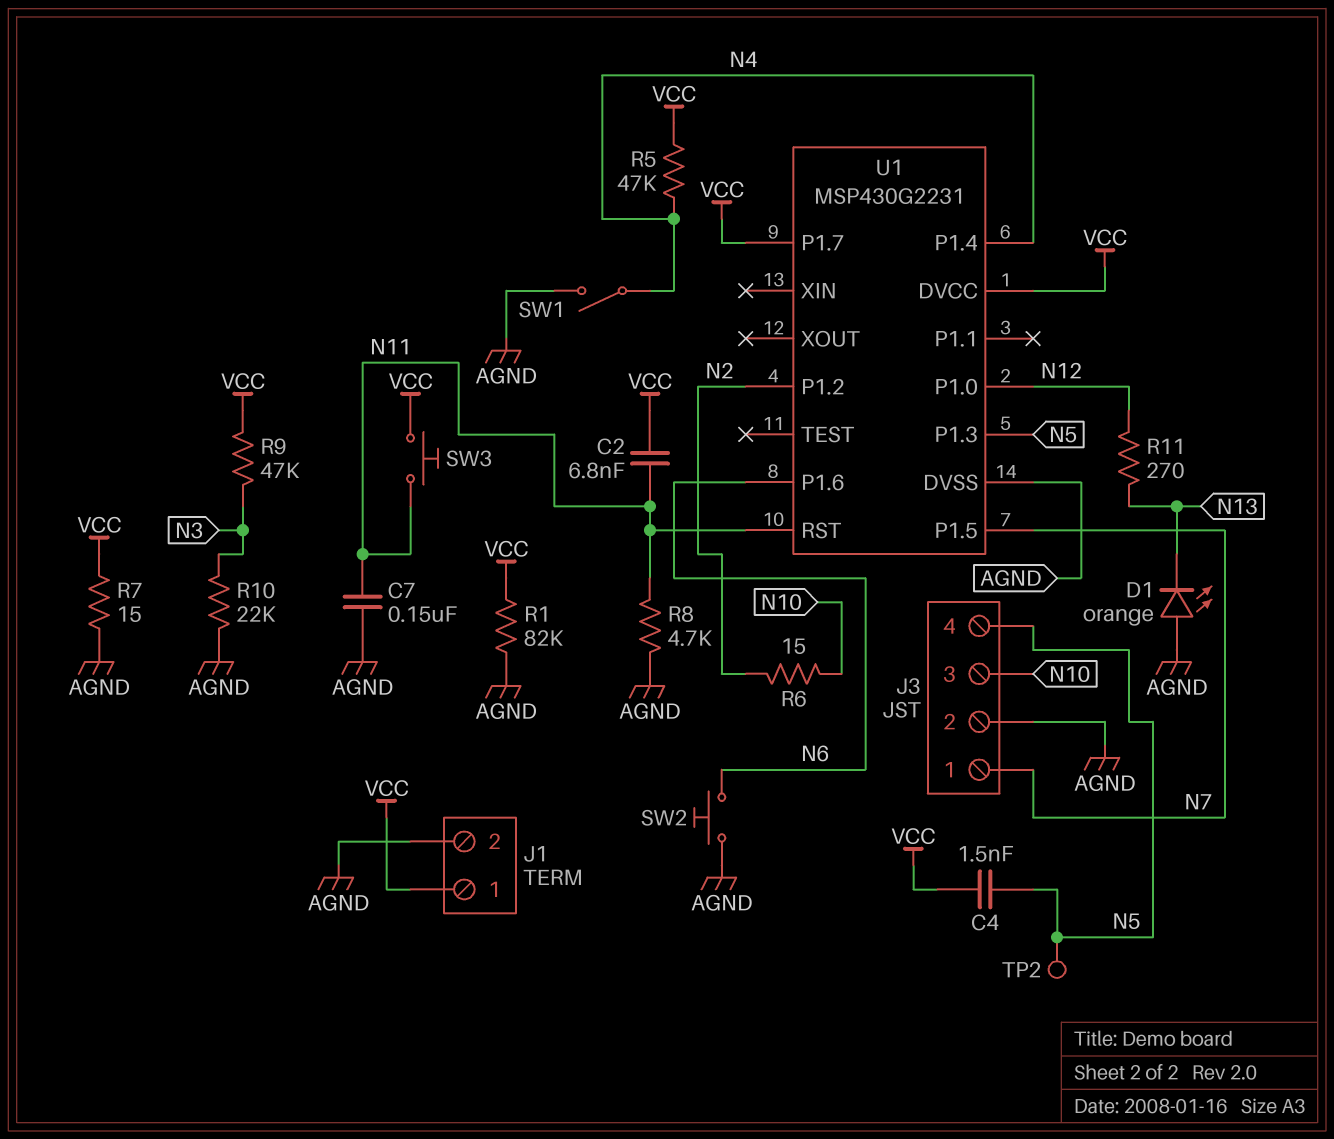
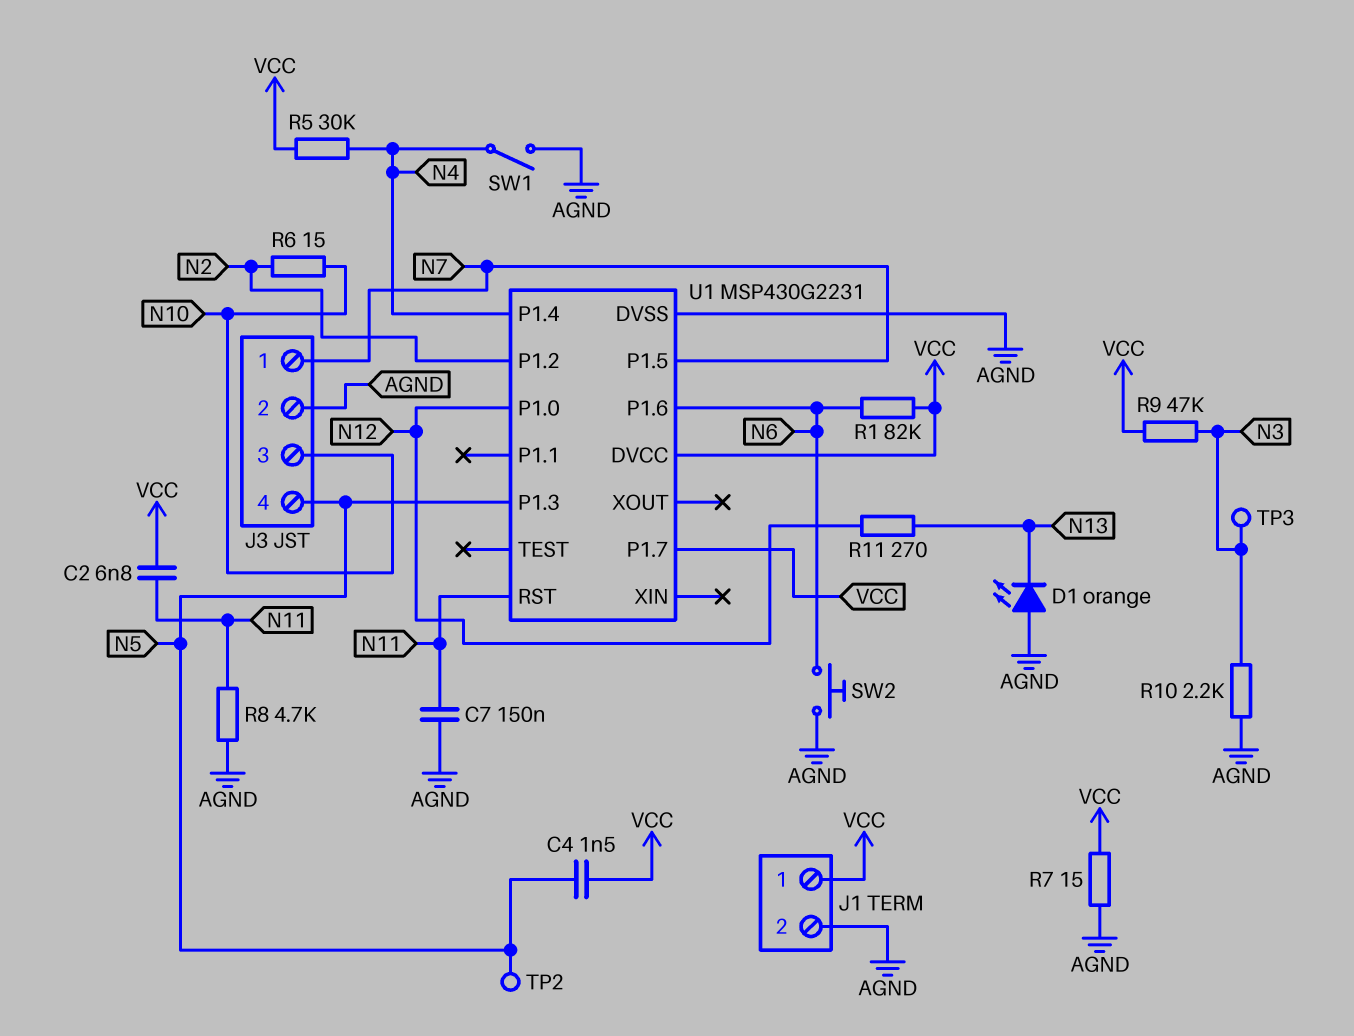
R1: 82k (AGND, VCC) -> 82k (N6, VCC)
R5: 47k (N4, VCC) -> 30k (N4, VCC)
R10: 22k (AGND, N3) -> 2.2k (AGND, N3)
SW3: button (N11, VCC) -> none
TP3: none -> test point (N3)

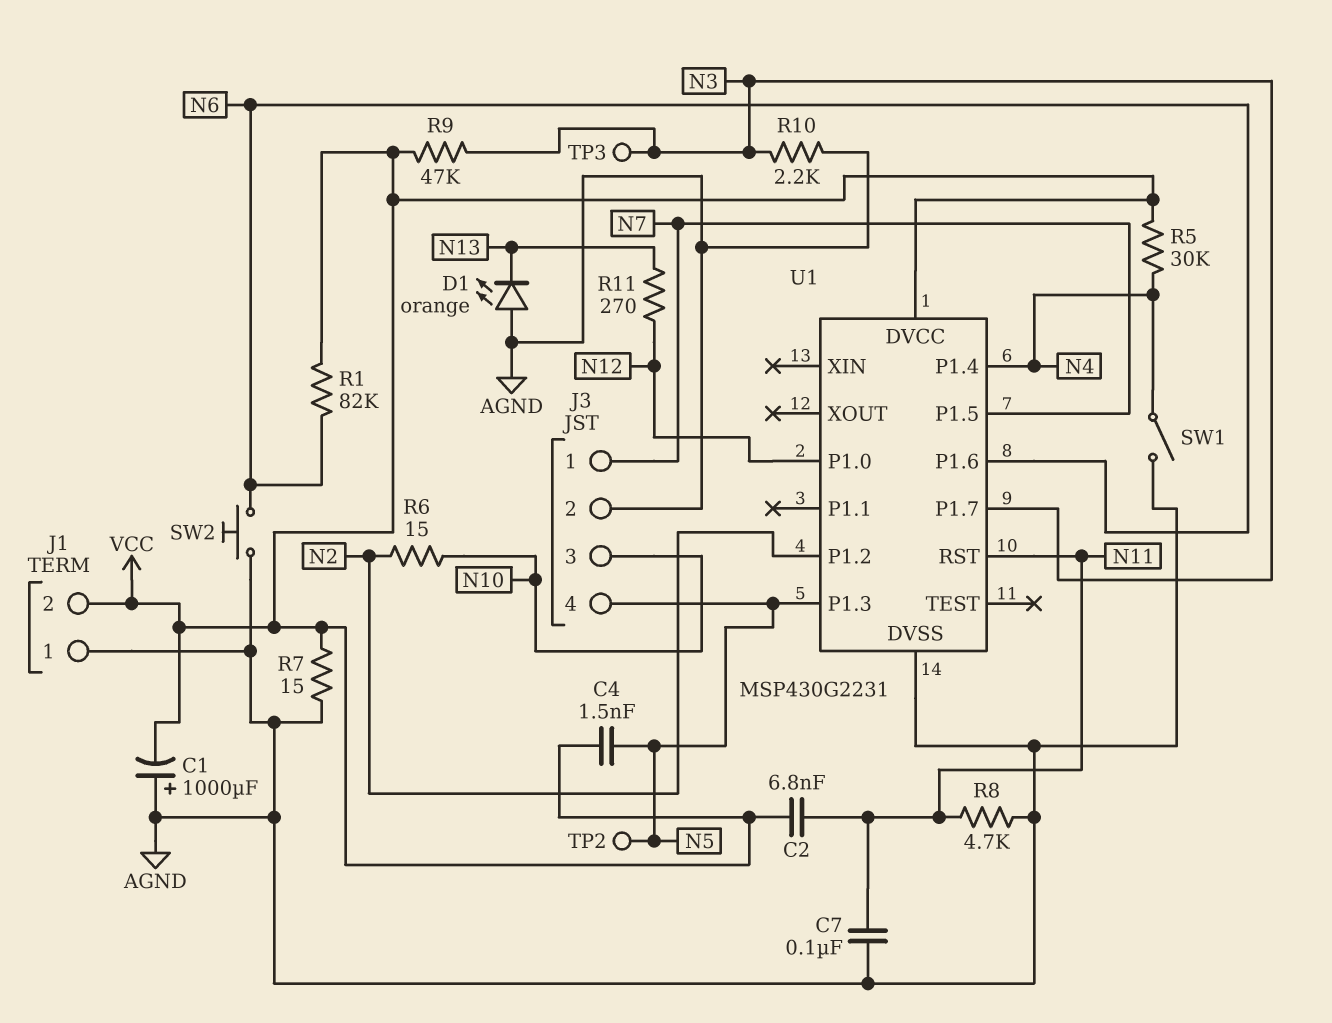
C1: none -> 1000uF (plus AGND, minus VCC)
C7: 150nF (AGND, N11) -> 100nF (AGND, N11)
J1 pin 1: VCC -> AGND
J1 pin 2: AGND -> VCC
U1 pin P1.7: VCC -> N3

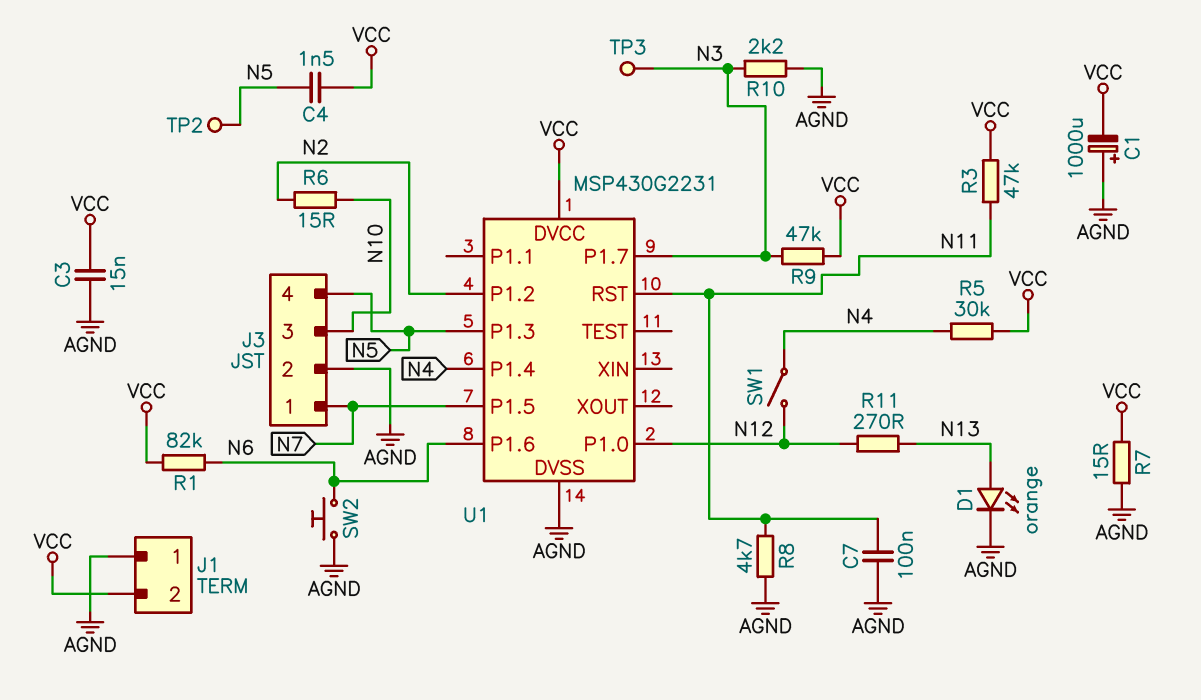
C2: 6.8nF (N11, VCC) -> none
C3: none -> 15nF (AGND, VCC)
D1: LED orange (A AGND, K N13) -> LED orange (A N13, K AGND)
R3: none -> 47k (N11, VCC)
SW1: switch (AGND, N4) -> switch (N4, N12)

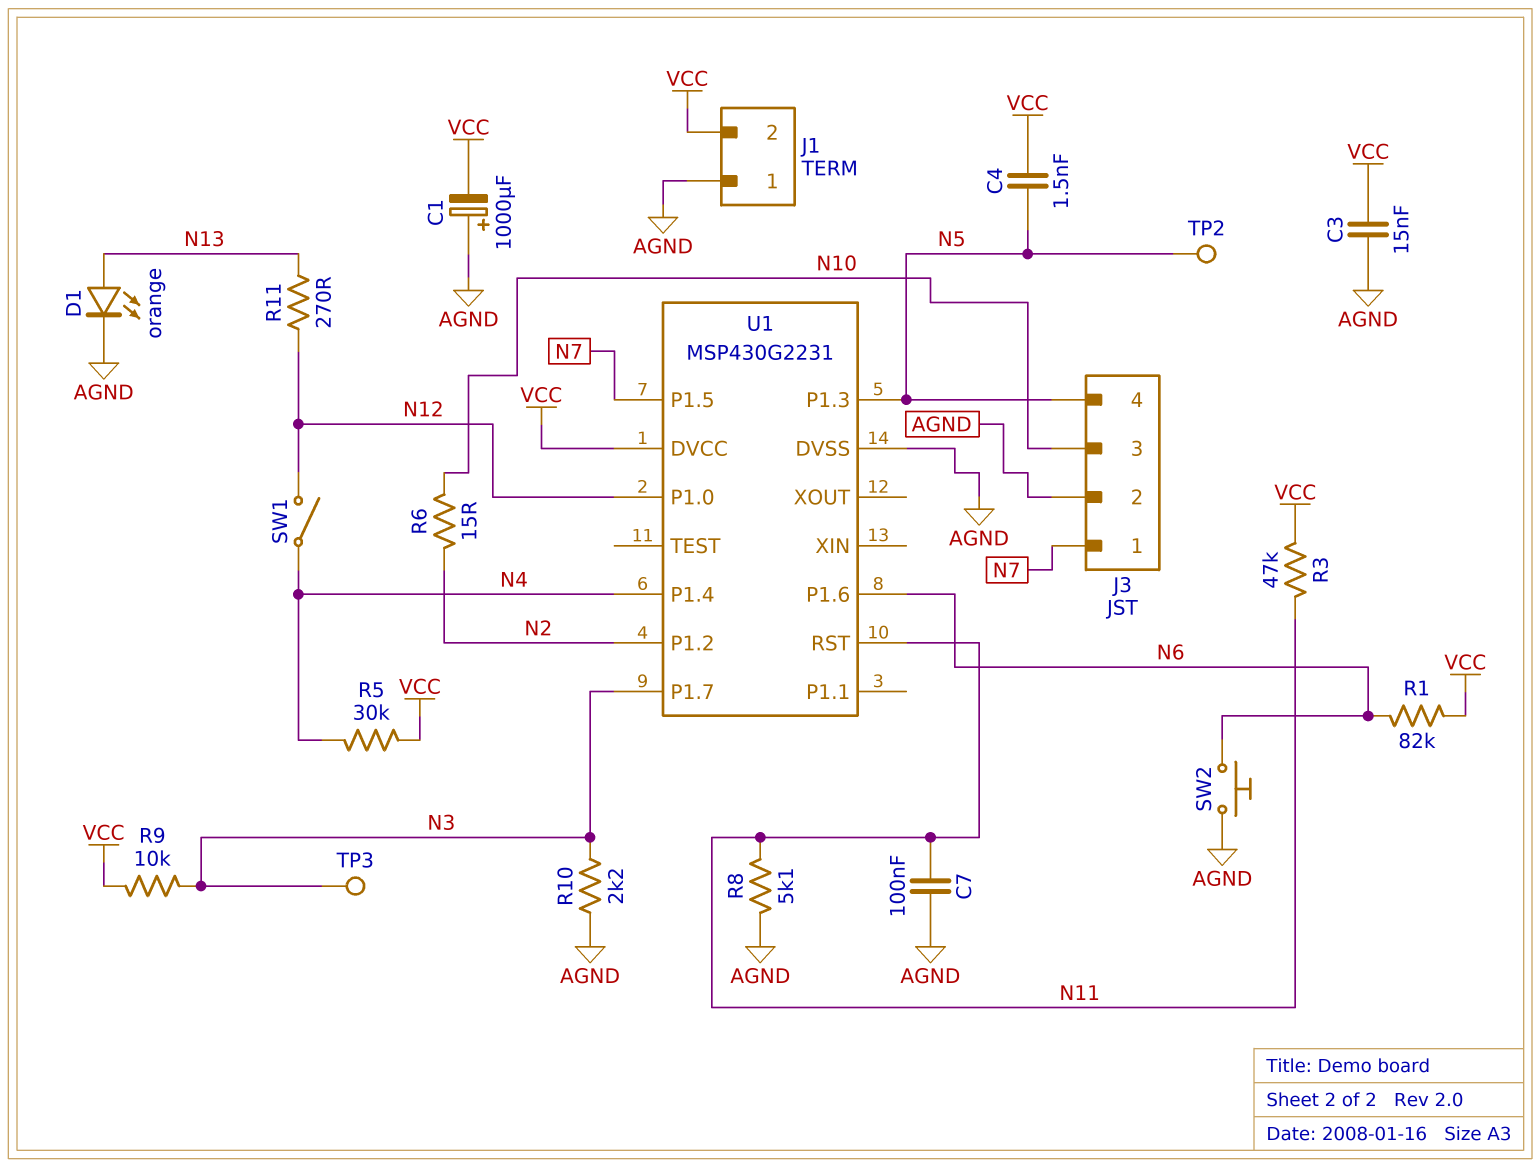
R7: 15 (AGND, VCC) -> none
R8: 4.7k (AGND, N11) -> 5.1k (AGND, N11)
R9: 47k (N3, VCC) -> 10k (N3, VCC)

